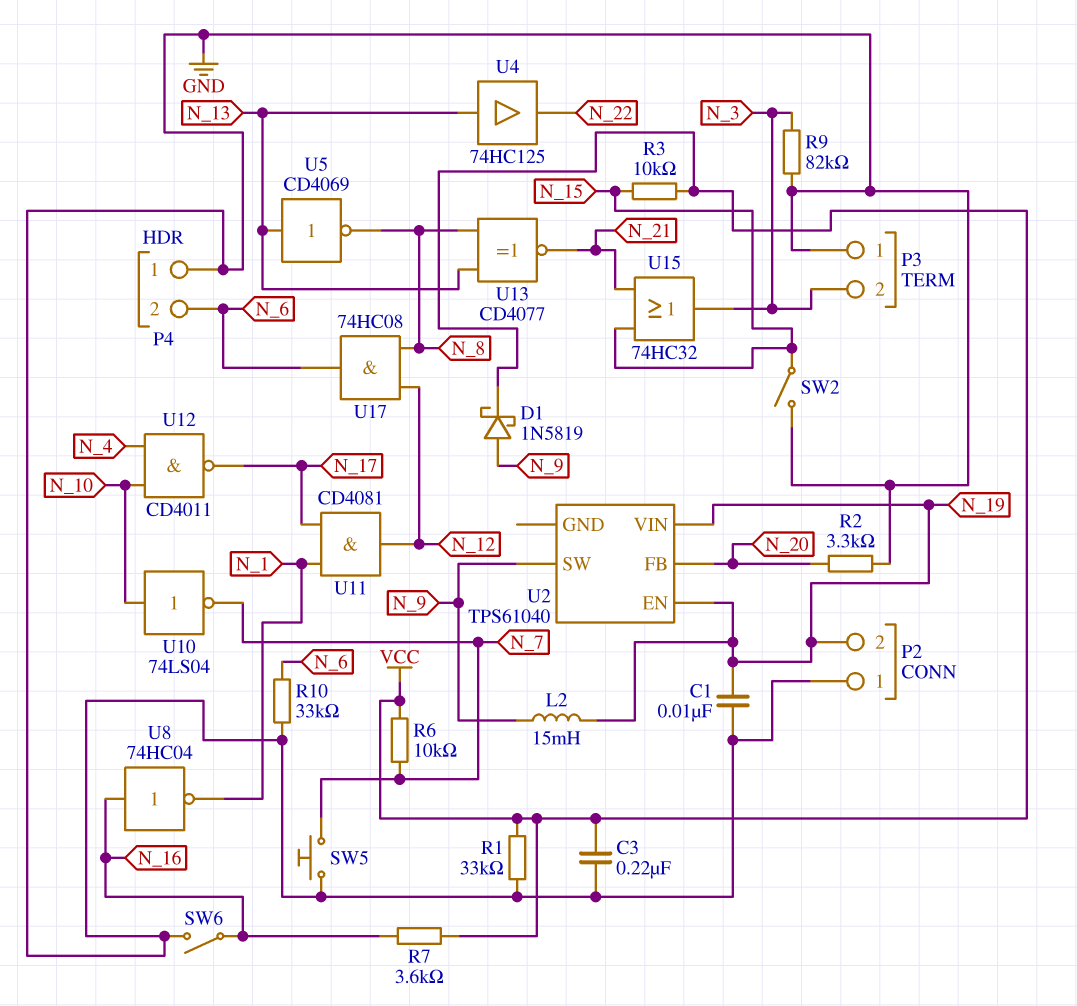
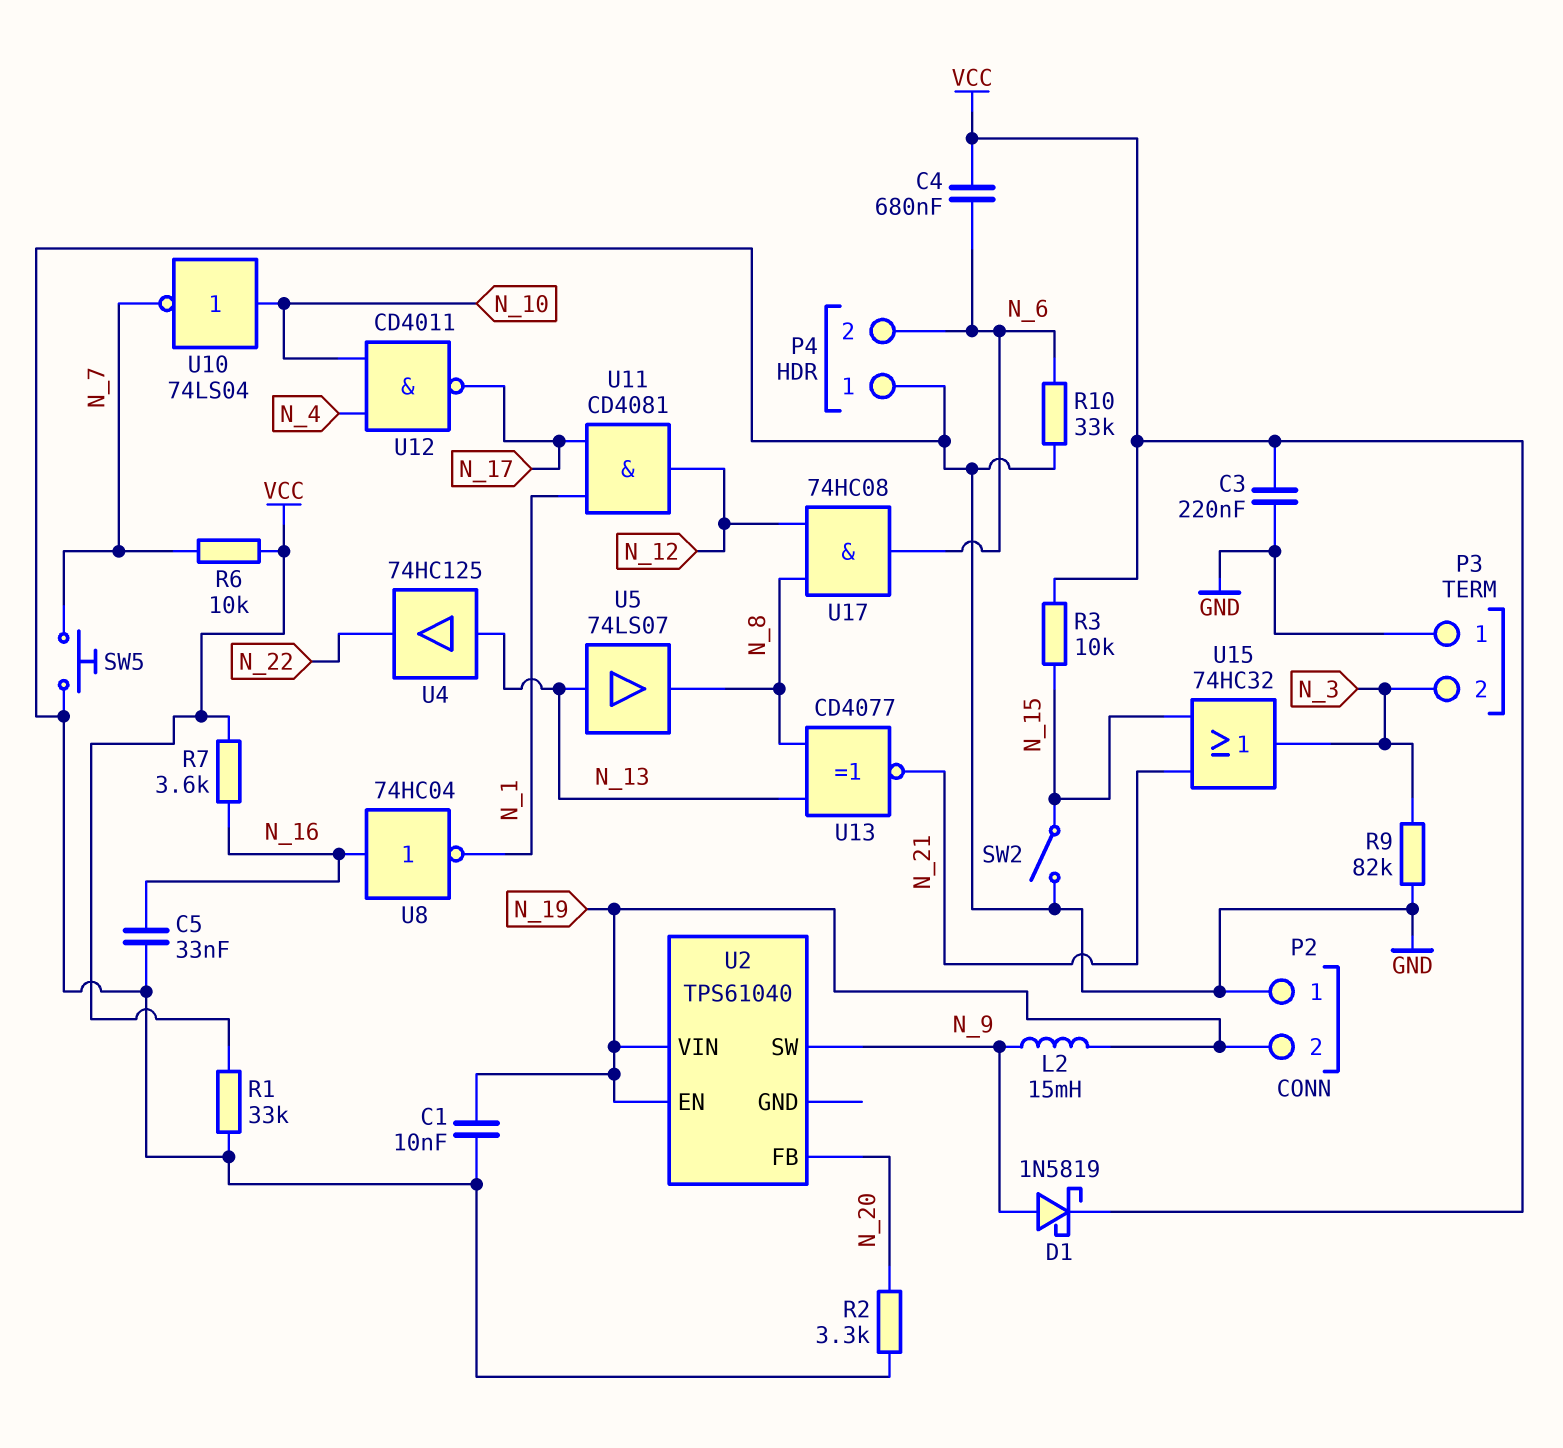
C4: none -> 680nF (N_6, VCC)
C5: none -> 33nF (GND, N_16)
SW6: switch (GND, N_16) -> none
U5: NOT CD4069 (in N_13, out N_8) -> buffer 74LS07 (in N_13, out N_8)

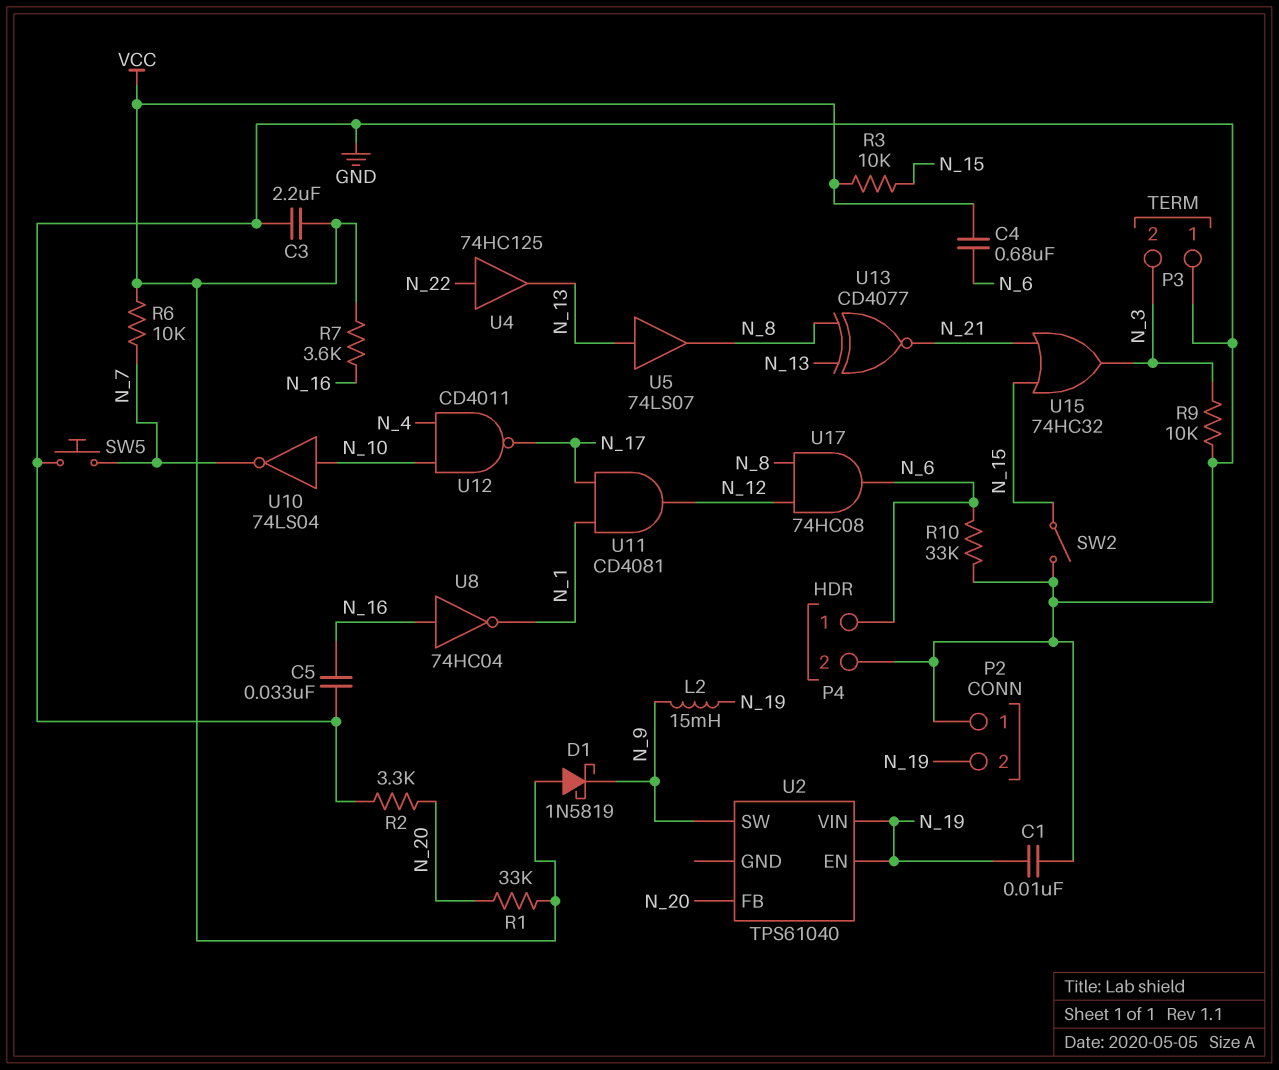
C3: 220nF (GND, VCC) -> 2.2uF (GND, VCC)
D1: schottky 1N5819 (A N_9, K VCC) -> schottky 1N5819 (A VCC, K N_9)
P4 pin 1: GND -> N_6
P4 pin 2: N_6 -> GND
R1: 33k (GND, VCC) -> 33k (N_20, VCC)
R9: 82k (GND, N_3) -> 10k (GND, N_3)
U4: buffer 74HC125 (in N_13, out N_22) -> buffer 74HC125 (in N_22, out N_13)

